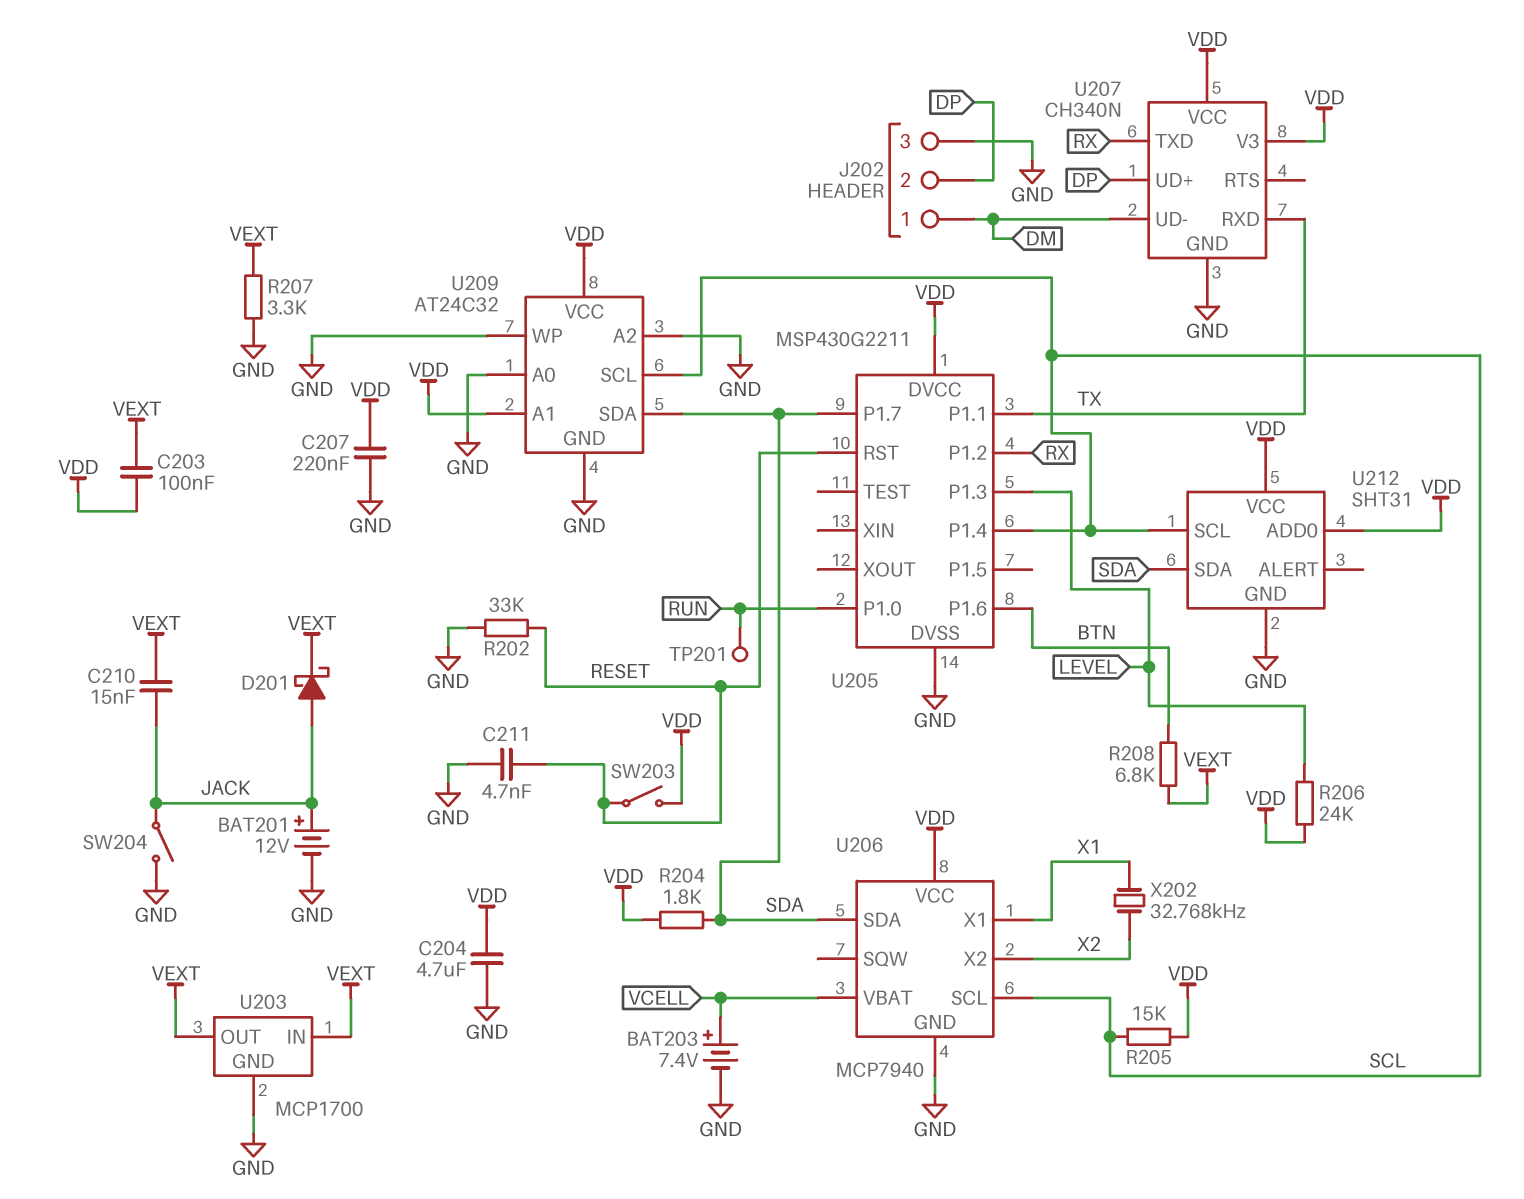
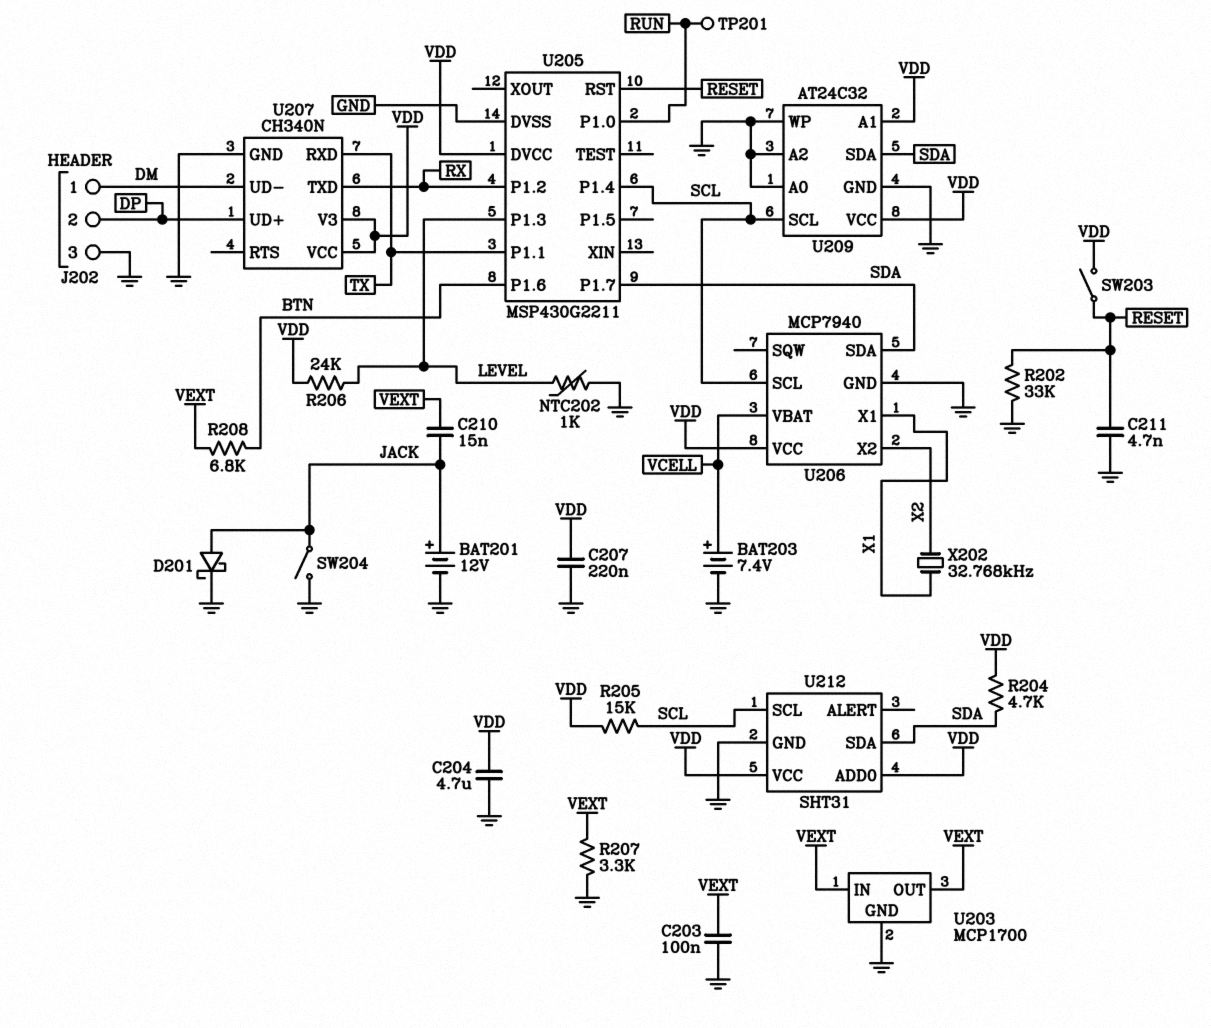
C203: 100nF (VDD, VEXT) -> 100nF (GND, VEXT)
D201: schottky (A JACK, K VEXT) -> schottky (A JACK, K GND)
NTC202: none -> 1k (GND, LEVEL)
R204: 1.8k (SDA, VDD) -> 4.7k (SDA, VDD)

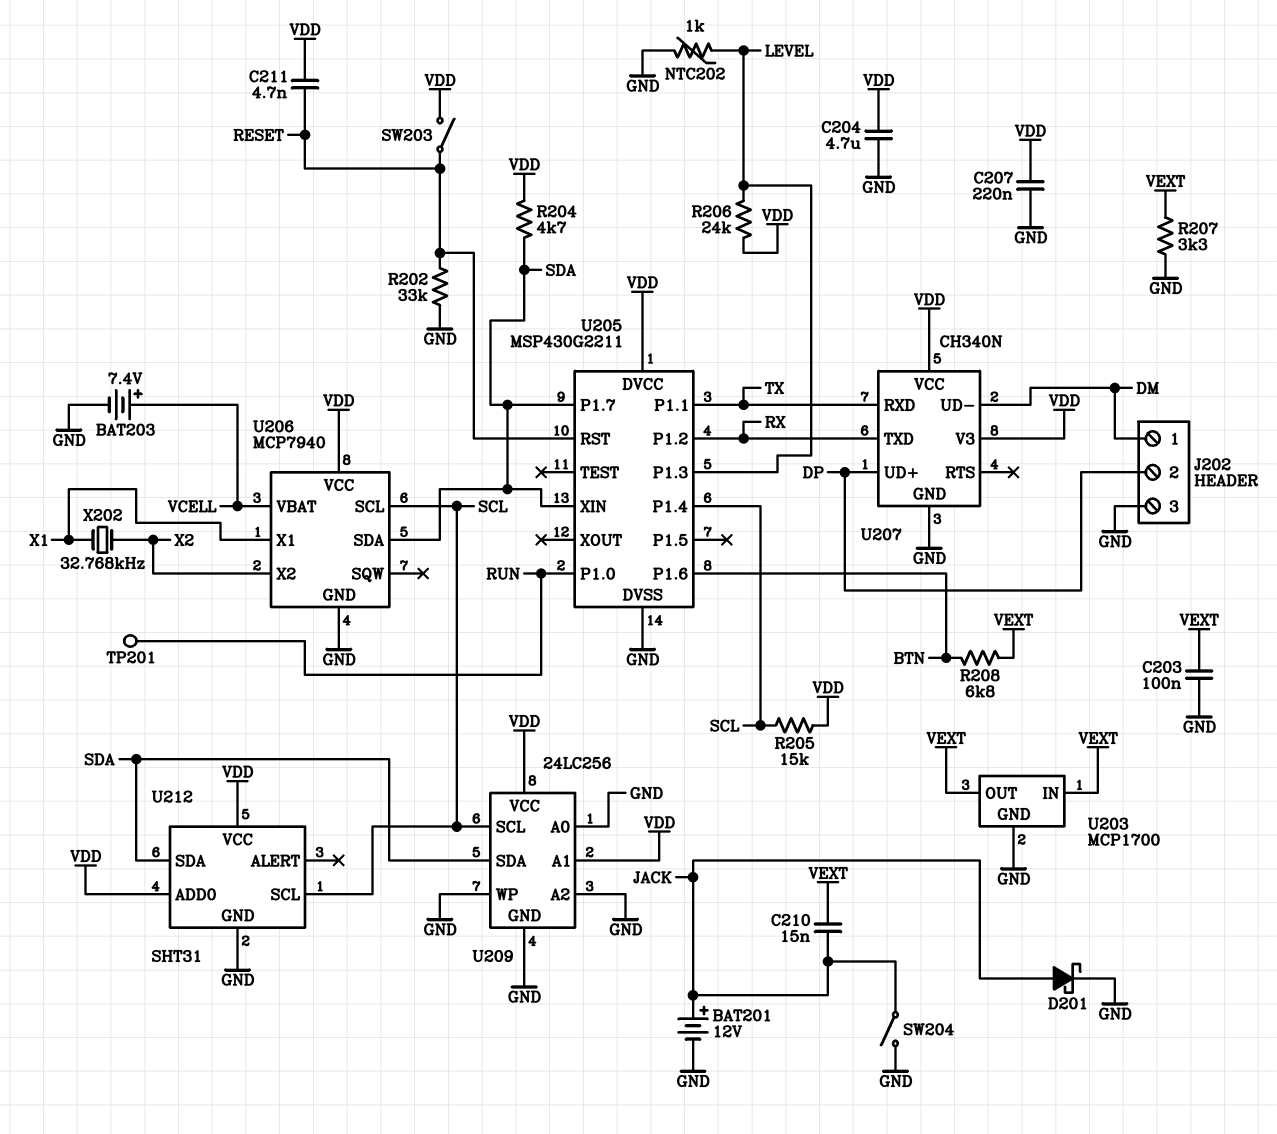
C211: 4.7nF (GND, RESET) -> 4.7nF (RESET, VDD)
U205 pin XIN: none -> SDA
U209: AT24C32 -> 24LC256

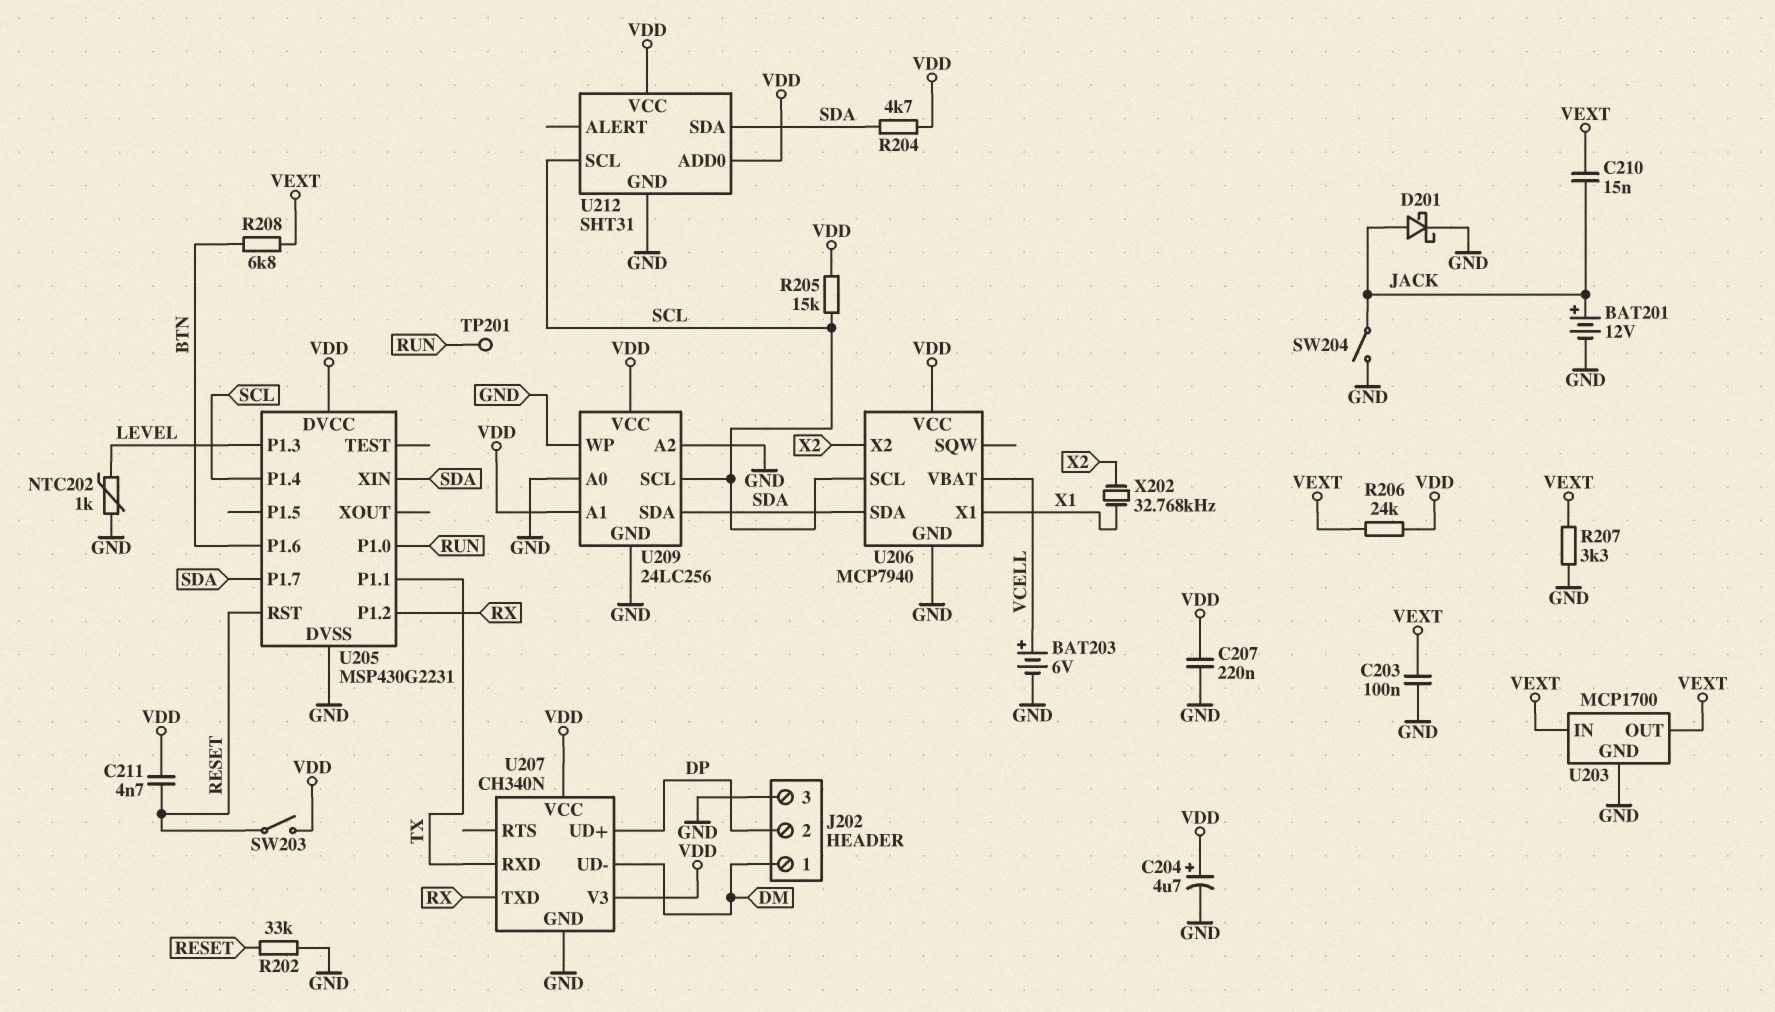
BAT203: 7.4V (plus VCELL, minus GND) -> 6V (plus VCELL, minus GND)
C204: 4.7uF (GND, VDD) -> 4.7uF (plus VDD, minus GND)
R206: 24k (LEVEL, VDD) -> 24k (VDD, VEXT)
U205: MSP430G2211 -> MSP430G2231

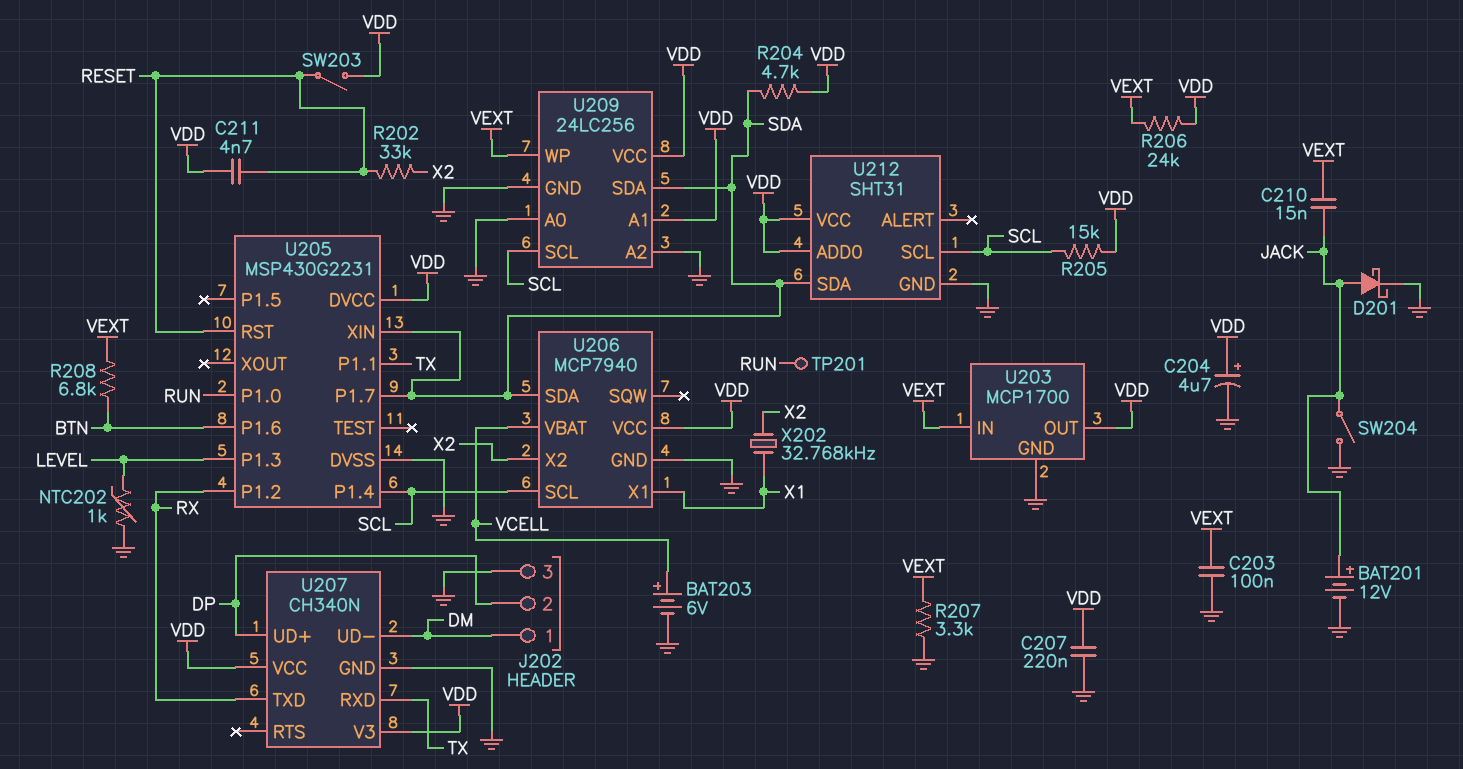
R202: 33k (GND, RESET) -> 33k (RESET, X2)
U203 pin OUT: VEXT -> VDD
U209 pin WP: GND -> VEXT

